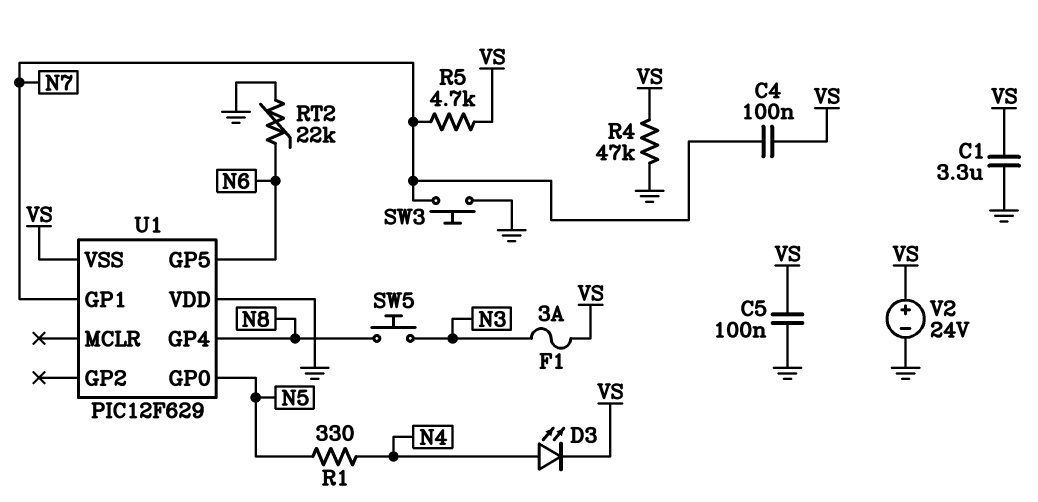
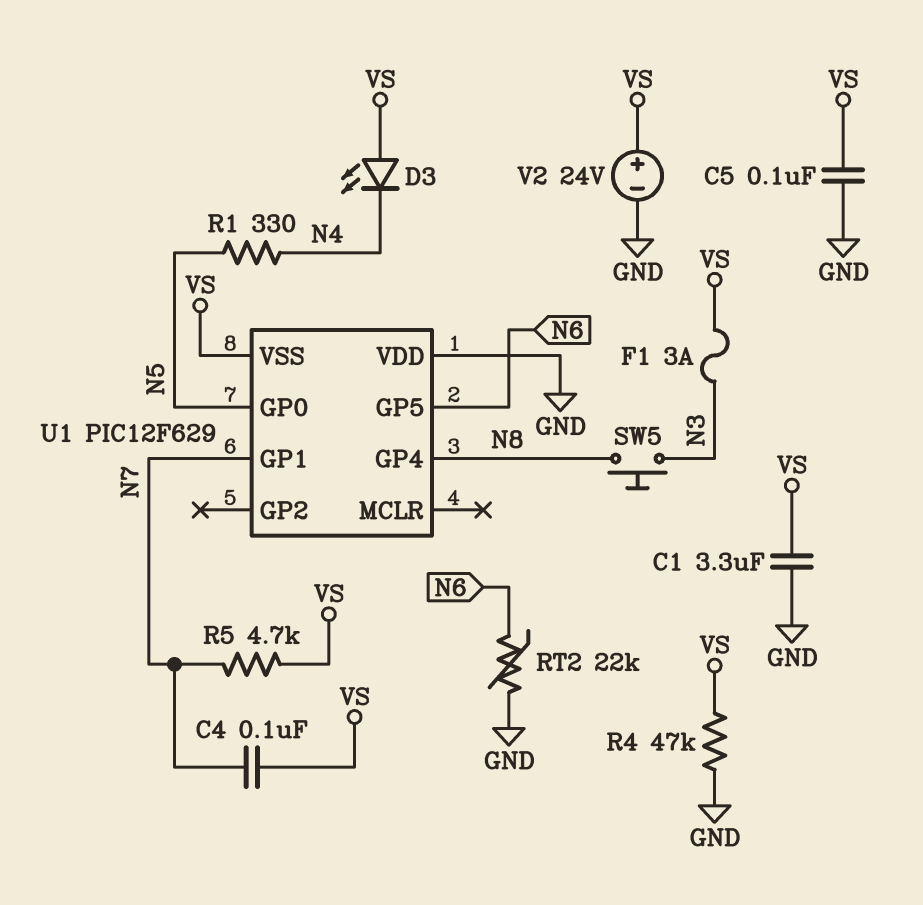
D3: LED (A N4, K VS) -> LED (A VS, K N4)
SW3: button (GND, N7) -> none

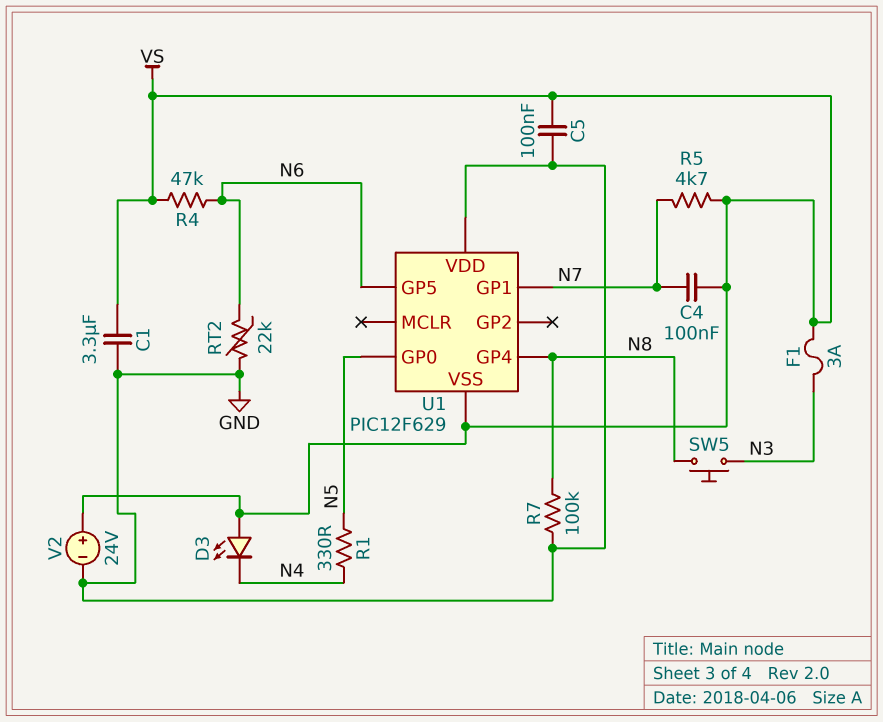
R4: 47k (GND, VS) -> 47k (N6, VS)
R7: none -> 100k (GND, N8)

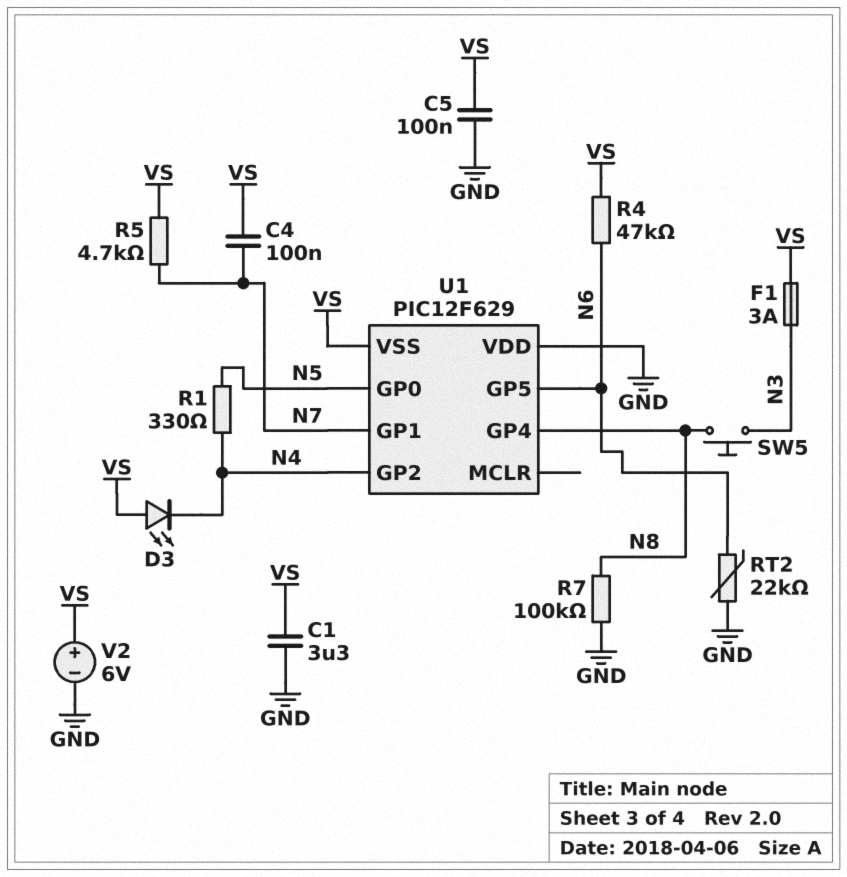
U1 pin GP2: none -> N4
V2: 24V (plus VS, minus GND) -> 6V (plus VS, minus GND)

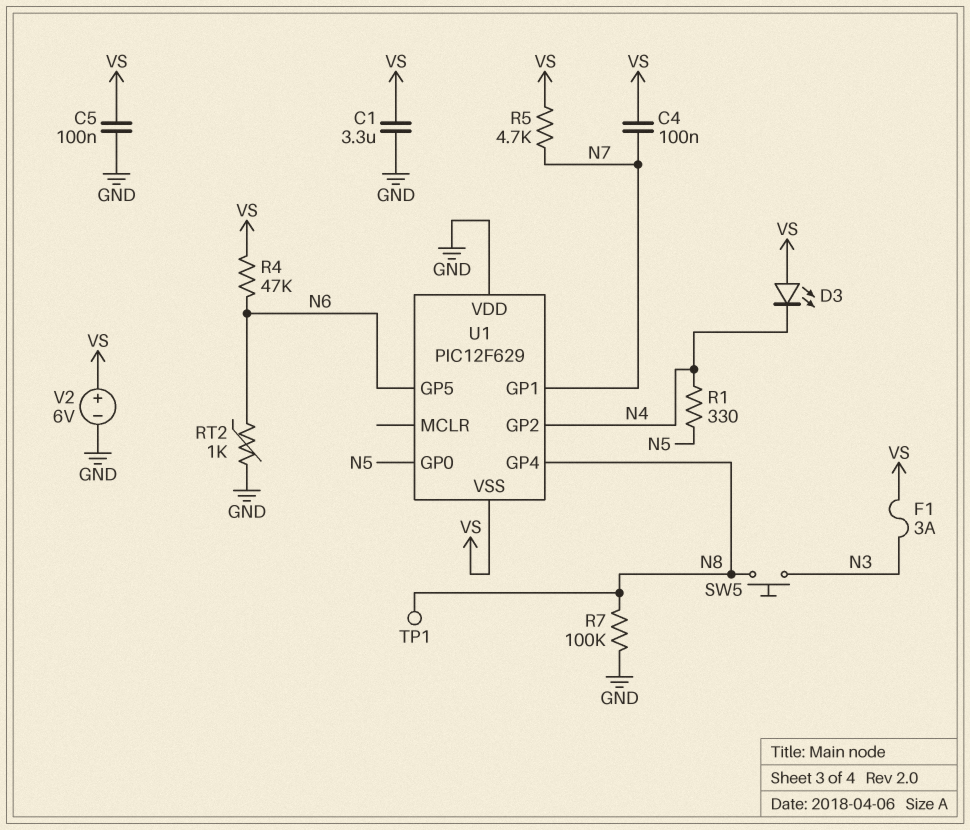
RT2: 22k (GND, N6) -> 1k (GND, N6)
TP1: none -> test point (N8)

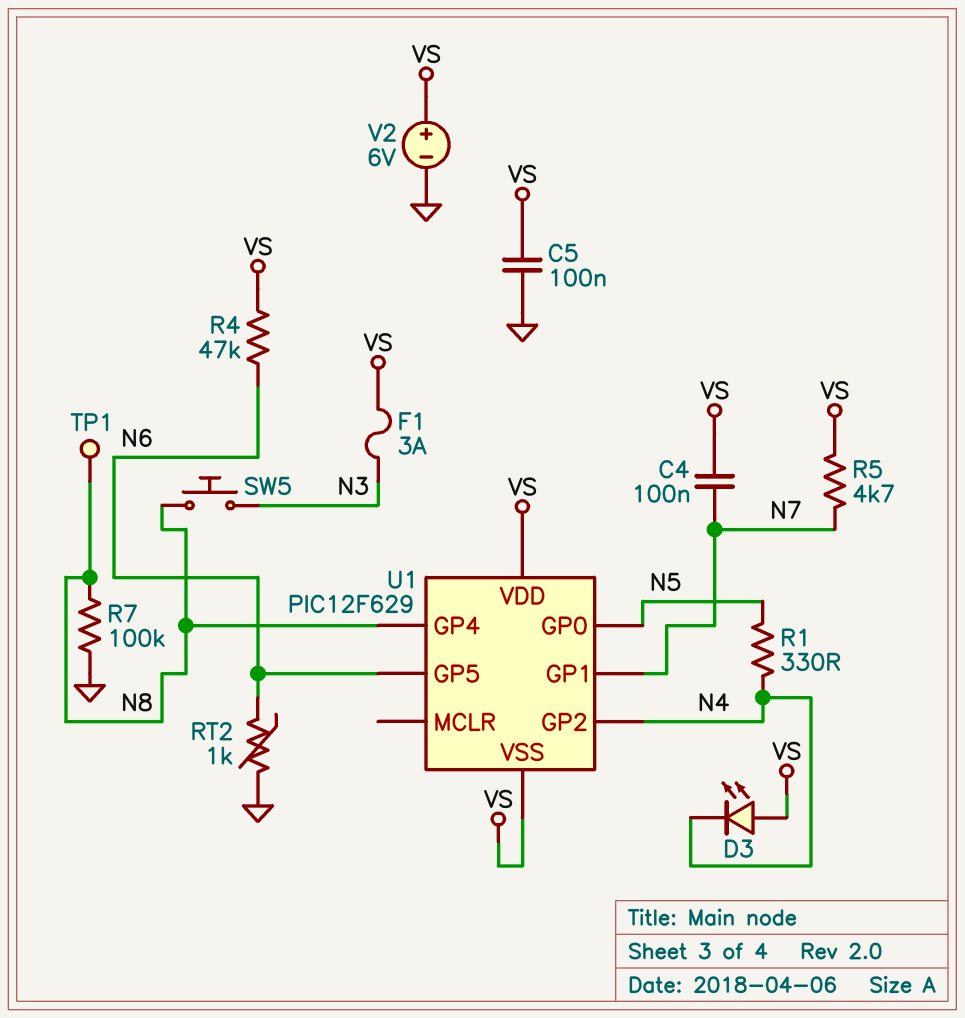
C1: 3.3uF (GND, VS) -> none
U1 pin VDD: GND -> VS

